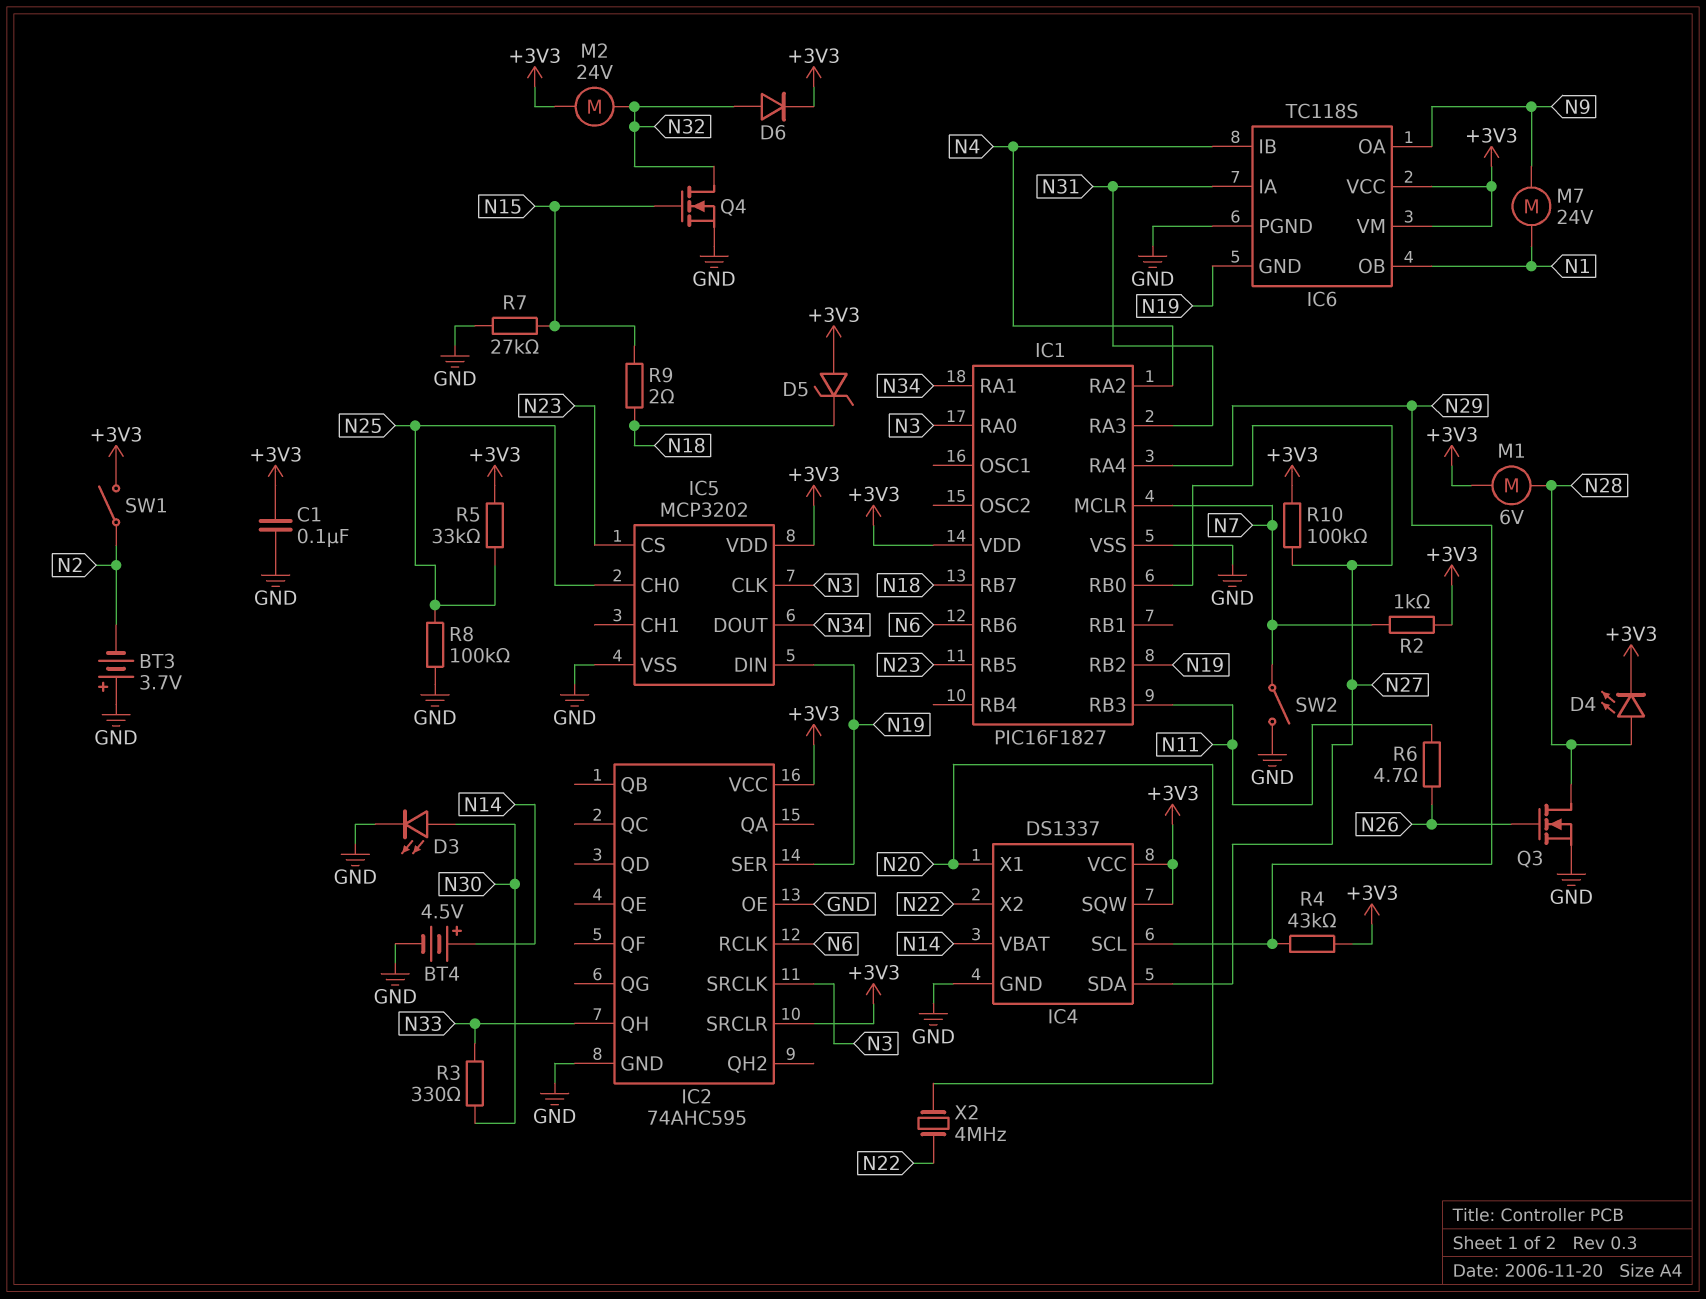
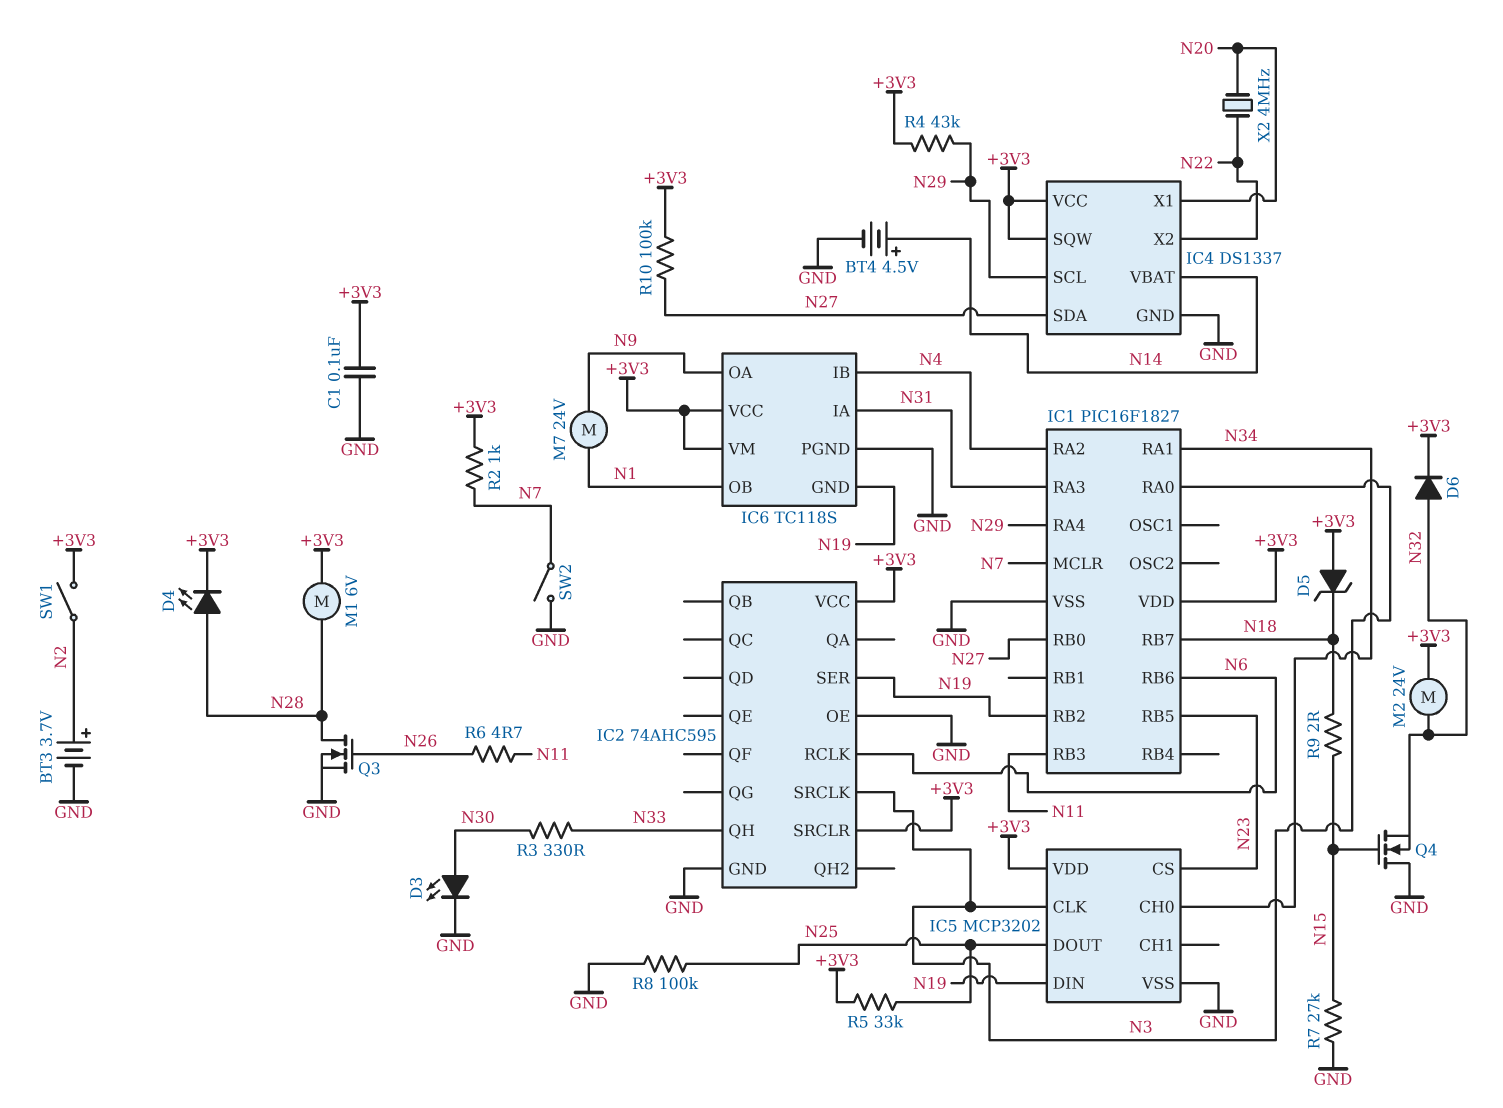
BT3: 3.7V (plus GND, minus N2) -> 3.7V (plus N2, minus GND)
IC5 pin CH0: N25 -> N34
IC5 pin DOUT: N34 -> N25
Q4: NMOS (G N15, D N32, S GND) -> NMOS (G N15, D GND, S N32)

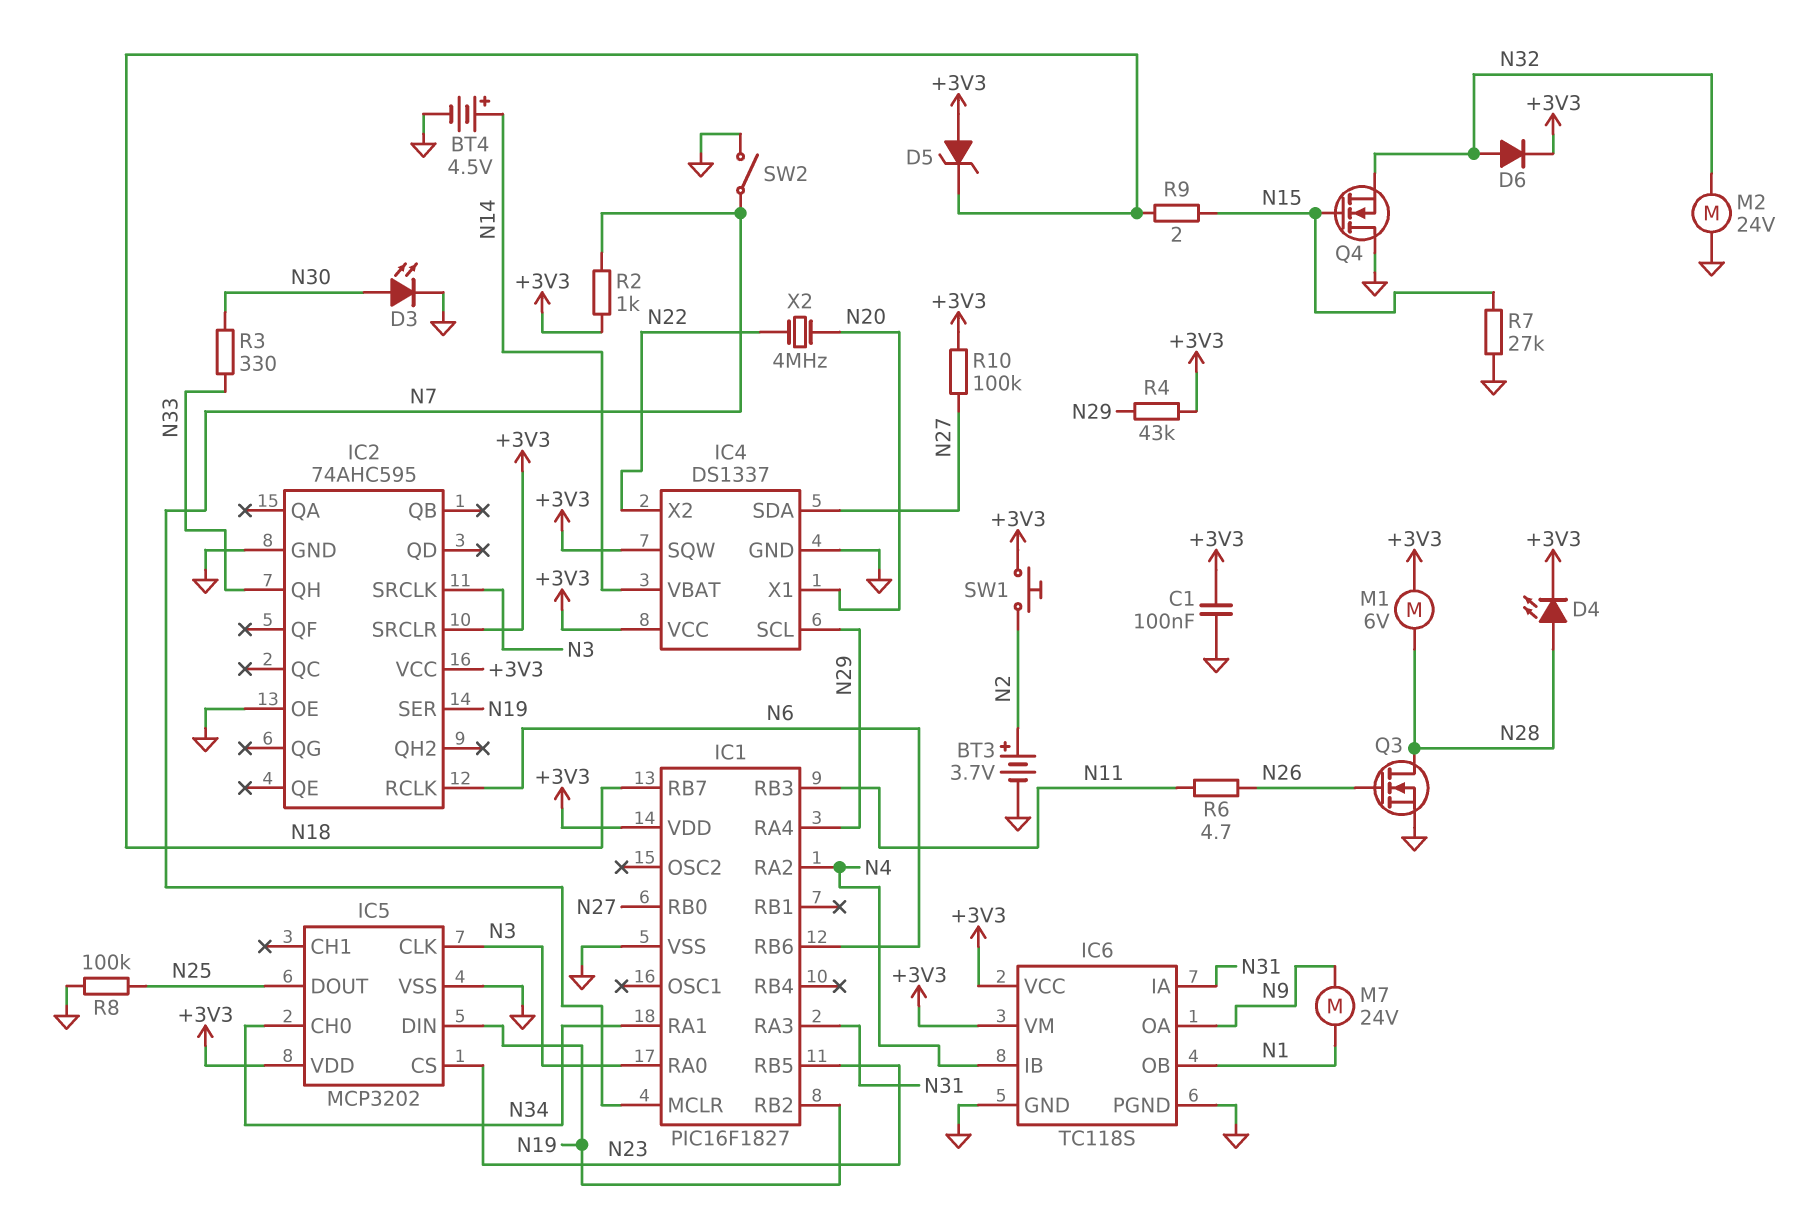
IC6 pin GND: N19 -> GND
M2: motor 24V (+3V3, N32) -> motor 24V (GND, N32)
R5: 33k (+3V3, N25) -> none
SW1: switch (+3V3, N2) -> button (+3V3, N2)

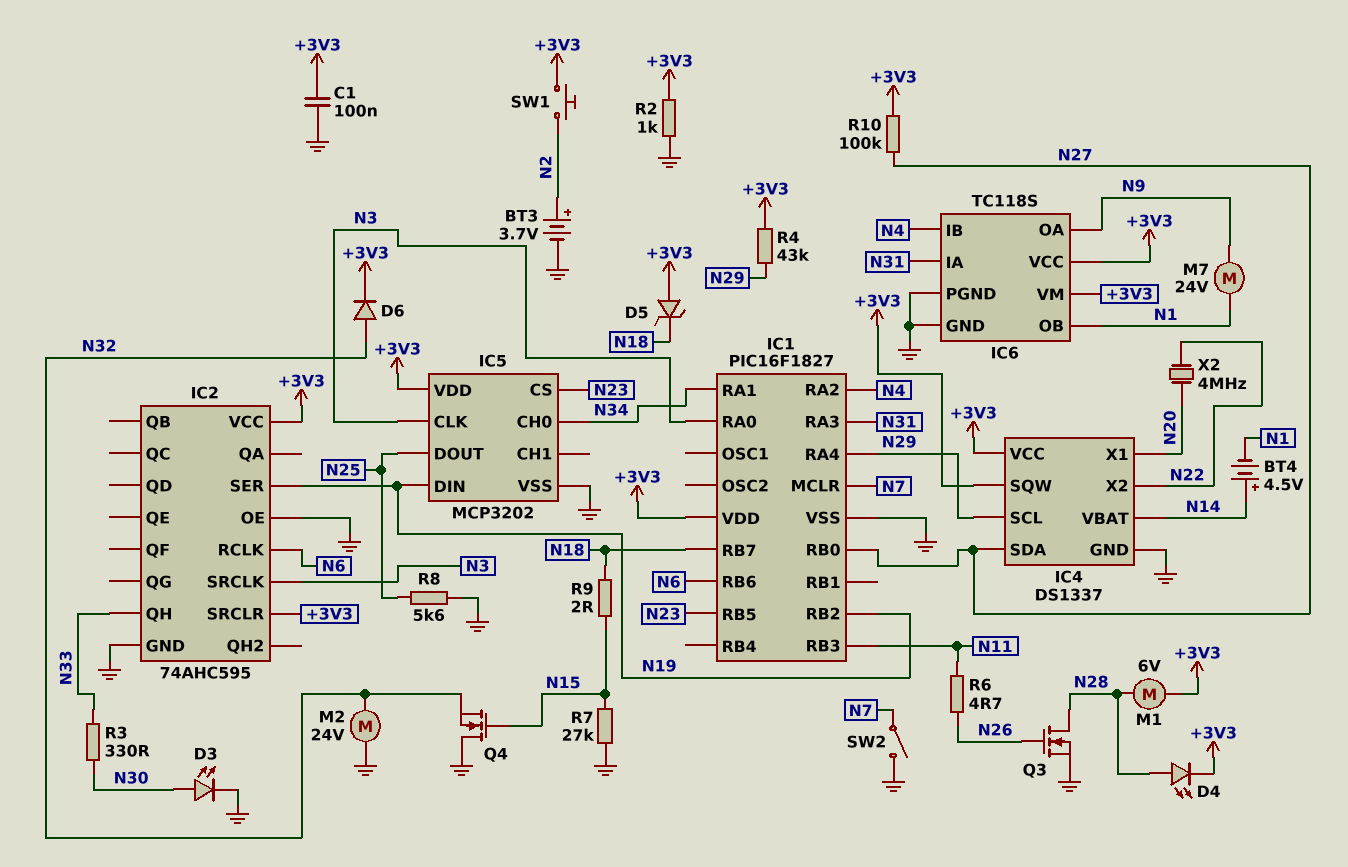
BT4: 4.5V (plus N14, minus GND) -> 4.5V (plus N14, minus N1)
R2: 1k (+3V3, N7) -> 1k (+3V3, GND)
R8: 100k (GND, N25) -> 5.6k (GND, N25)

